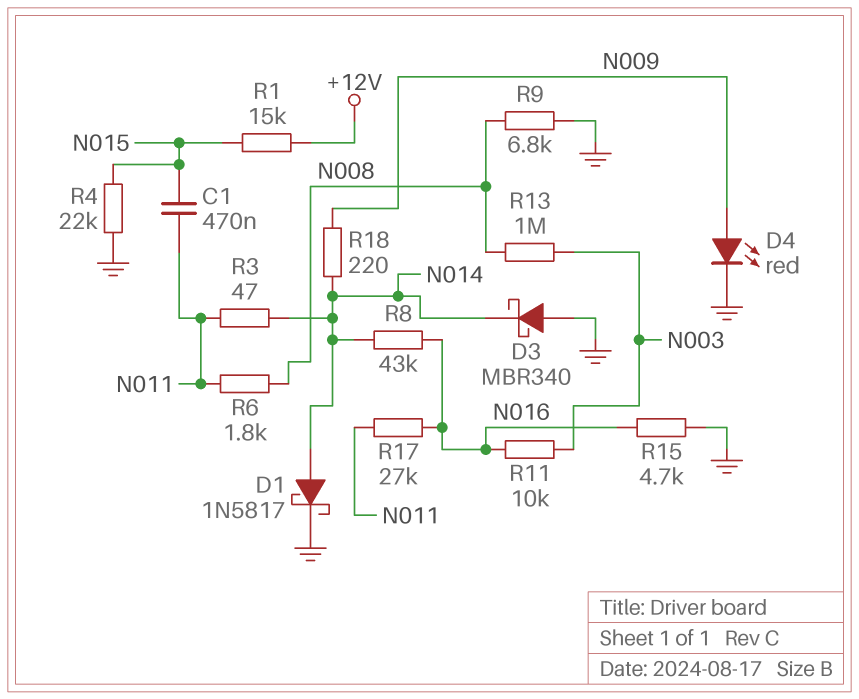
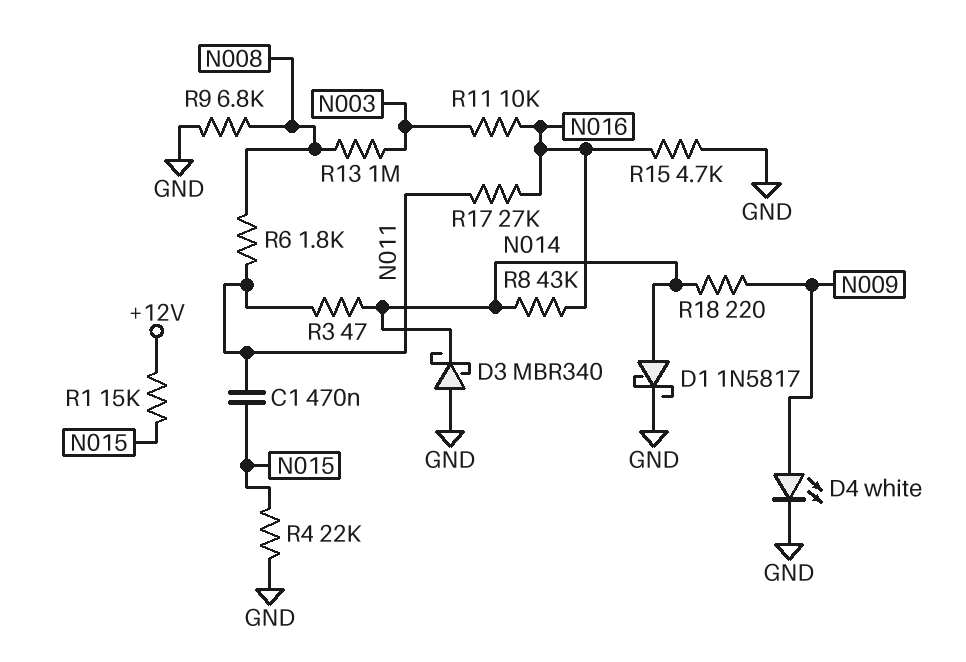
D4: LED red (A N009, K GND) -> LED white (A N009, K GND)

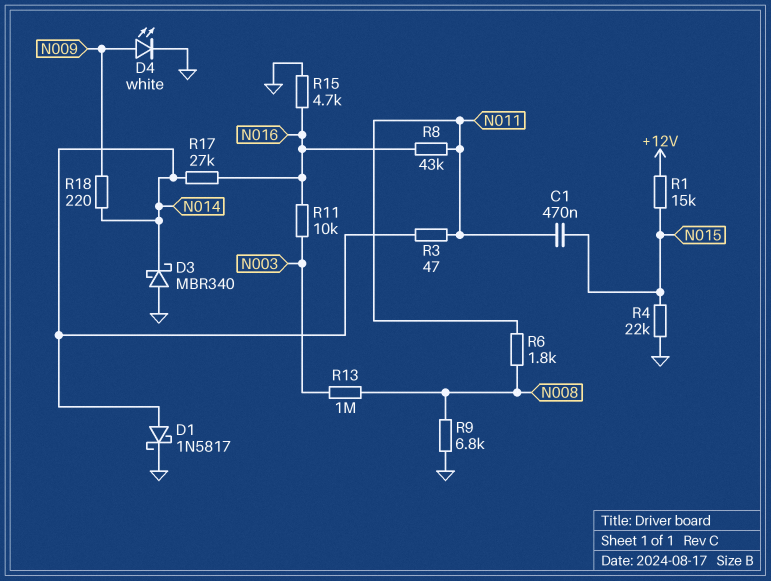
R8: 43k (N014, N016) -> 43k (N011, N016)
R17: 27k (N011, N016) -> 27k (N014, N016)

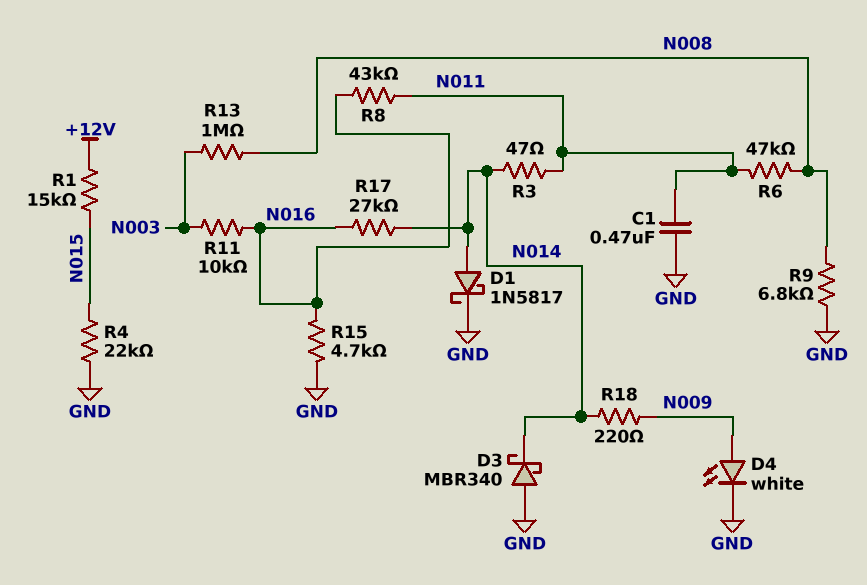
C1: 470nF (N011, N015) -> 470nF (GND, N011)
R6: 1.8k (N008, N011) -> 47k (N008, N011)

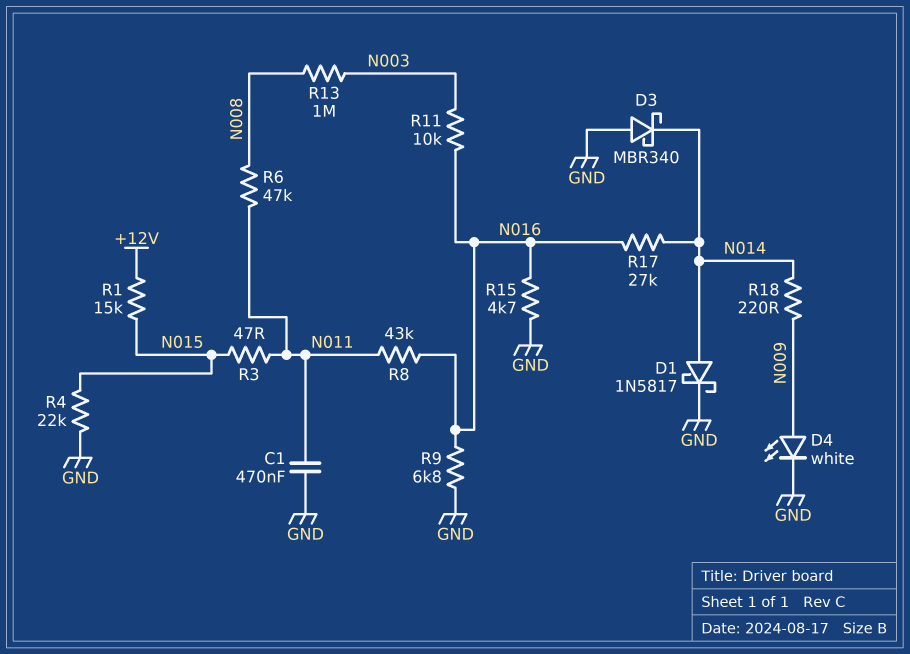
R3: 47 (N011, N014) -> 47 (N011, N015)
R9: 6.8k (GND, N008) -> 6.8k (GND, N016)

